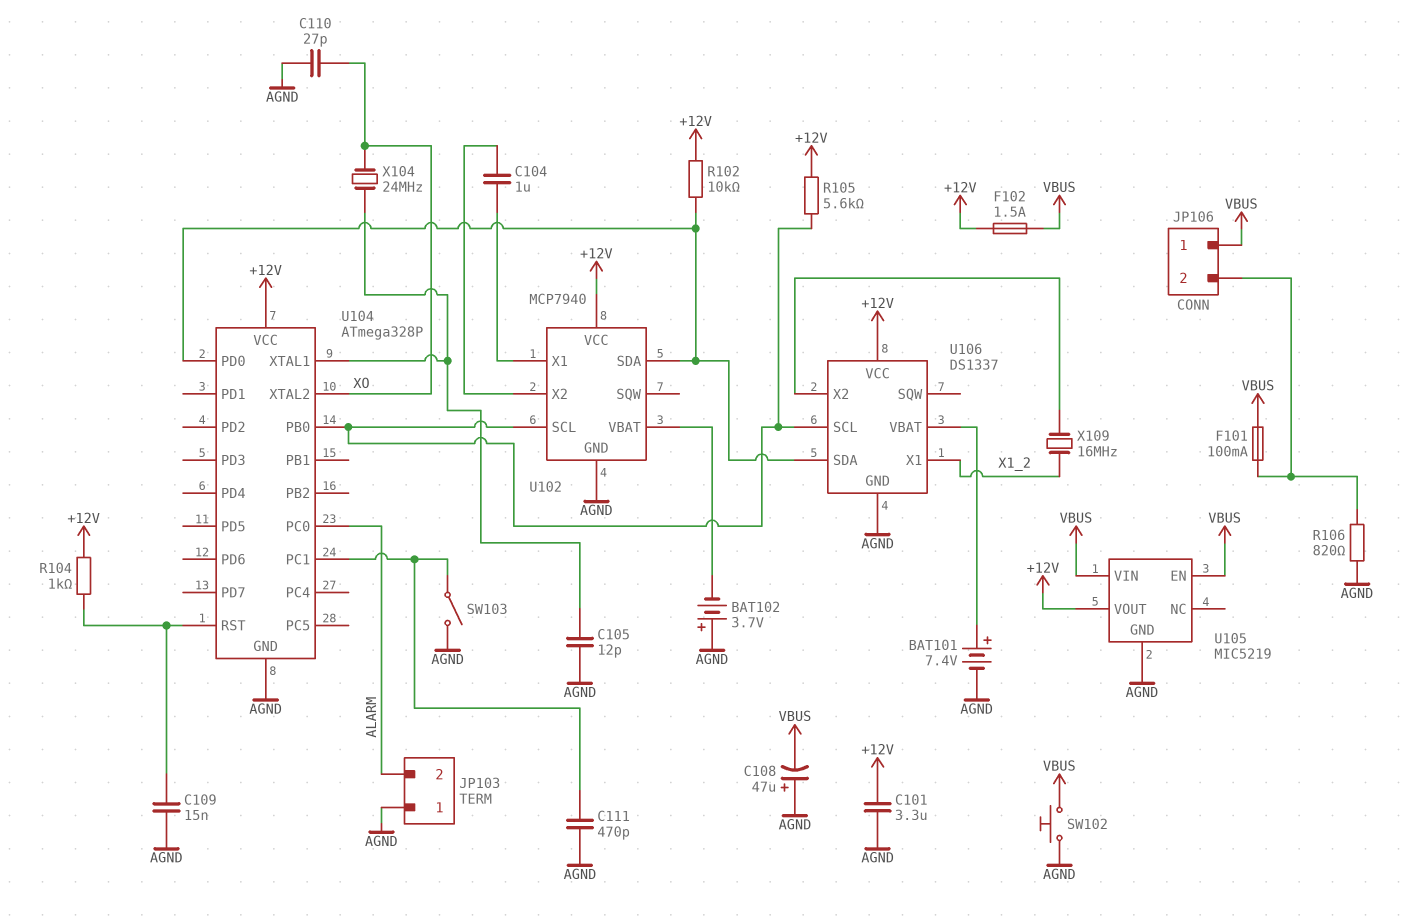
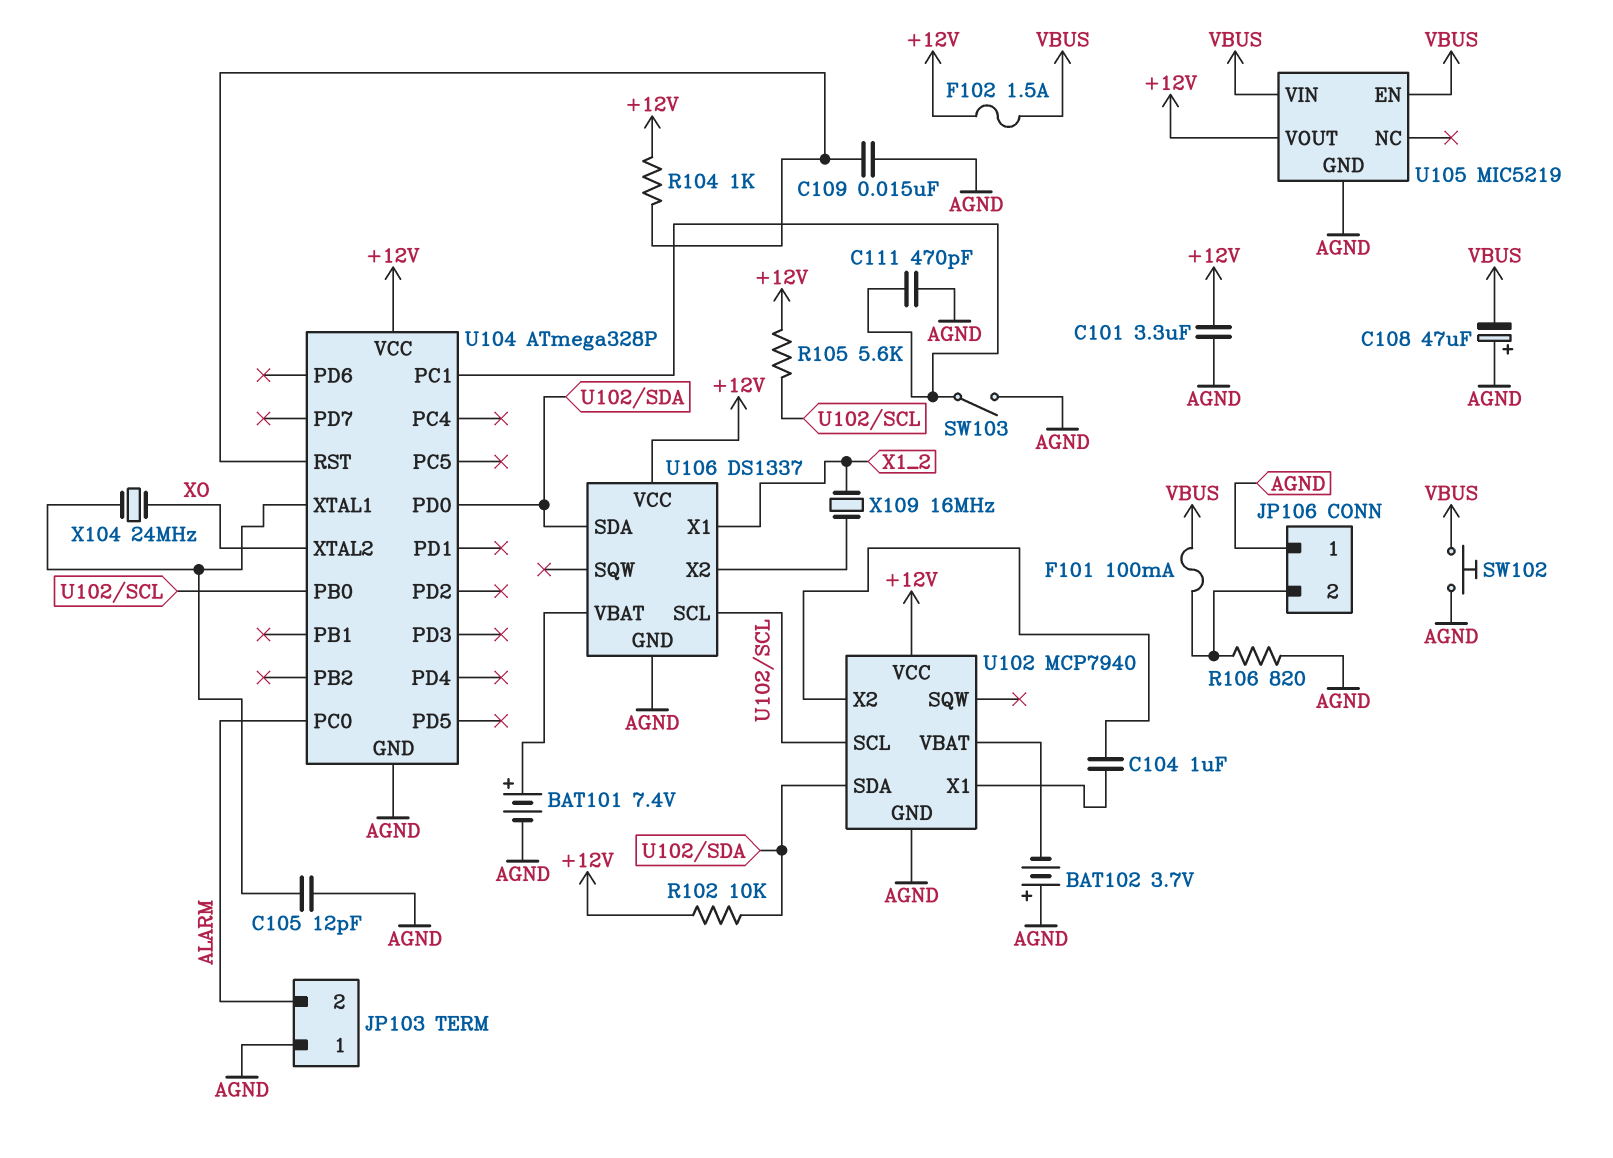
C110: 27pF (AGND, XO) -> none
JP106 pin 1: VBUS -> AGND

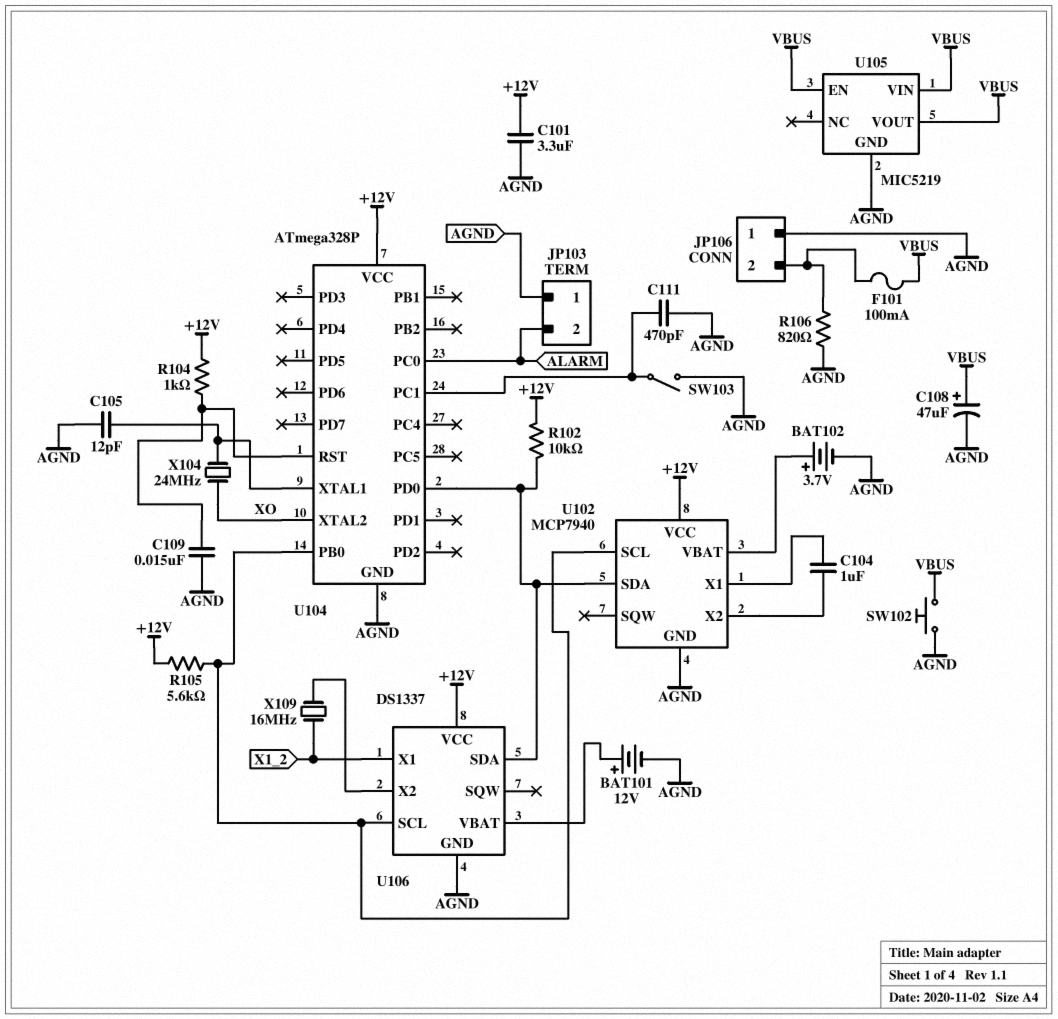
BAT101: 7.4V (plus U106/VBAT, minus AGND) -> 12V (plus U106/VBAT, minus AGND)
BAT102: 3.7V (plus AGND, minus U102/VBAT) -> 3.7V (plus U102/VBAT, minus AGND)
C108: 47uF (plus AGND, minus VBUS) -> 47uF (plus VBUS, minus AGND)
F102: 1.5A (+12V, VBUS) -> none
U105 pin VOUT: +12V -> VBUS

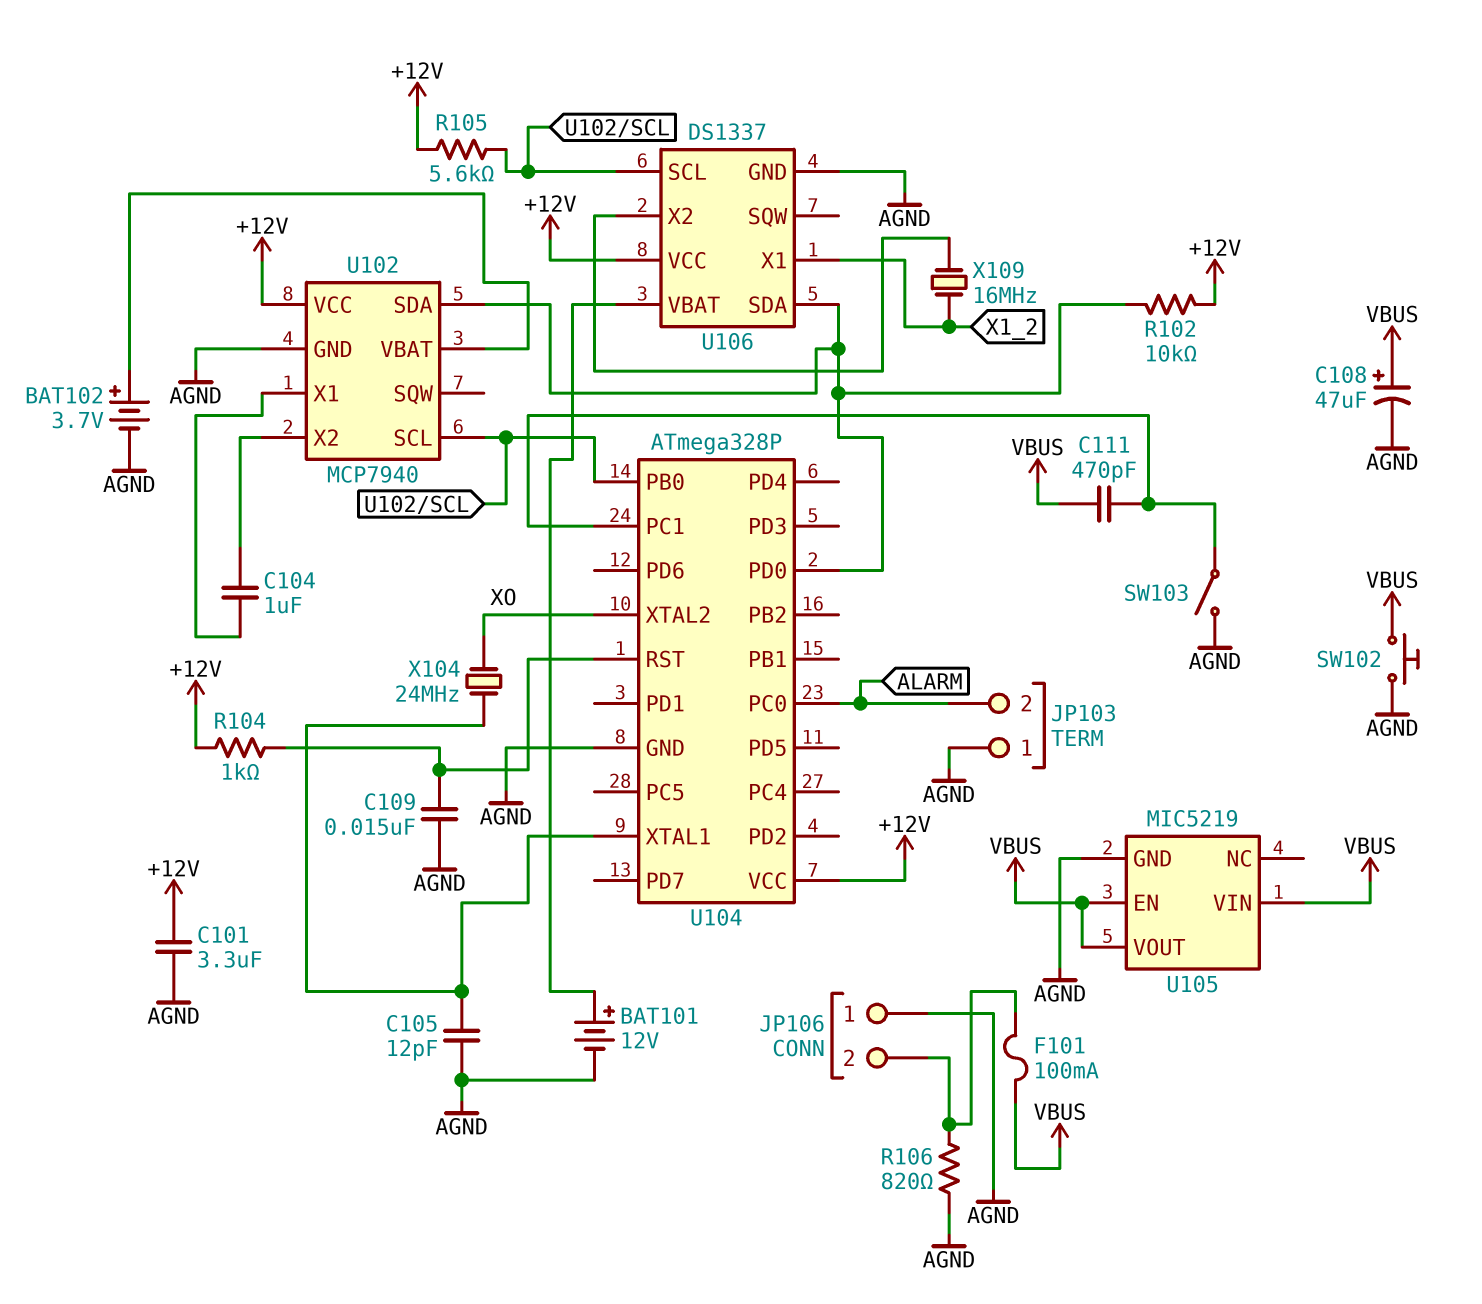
C111: 470pF (AGND, U104/PC1) -> 470pF (U104/PC1, VBUS)

